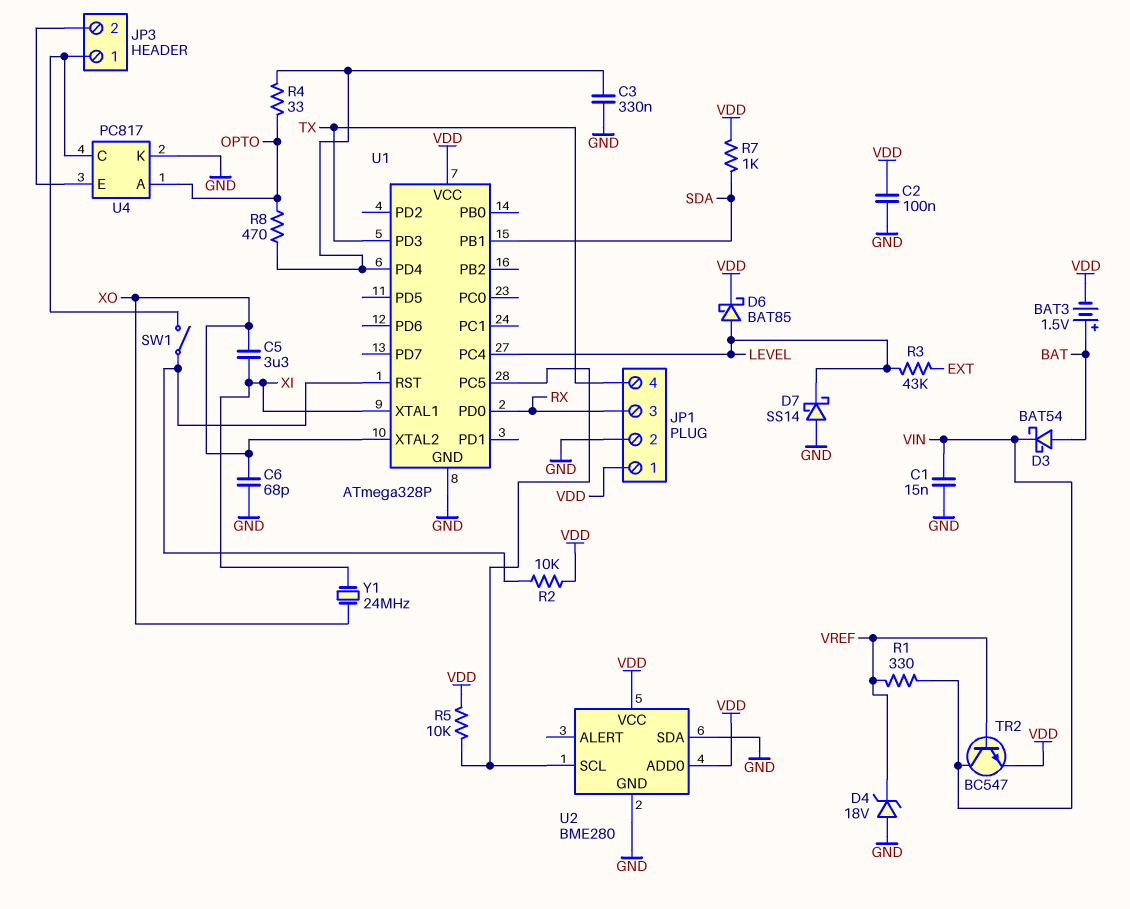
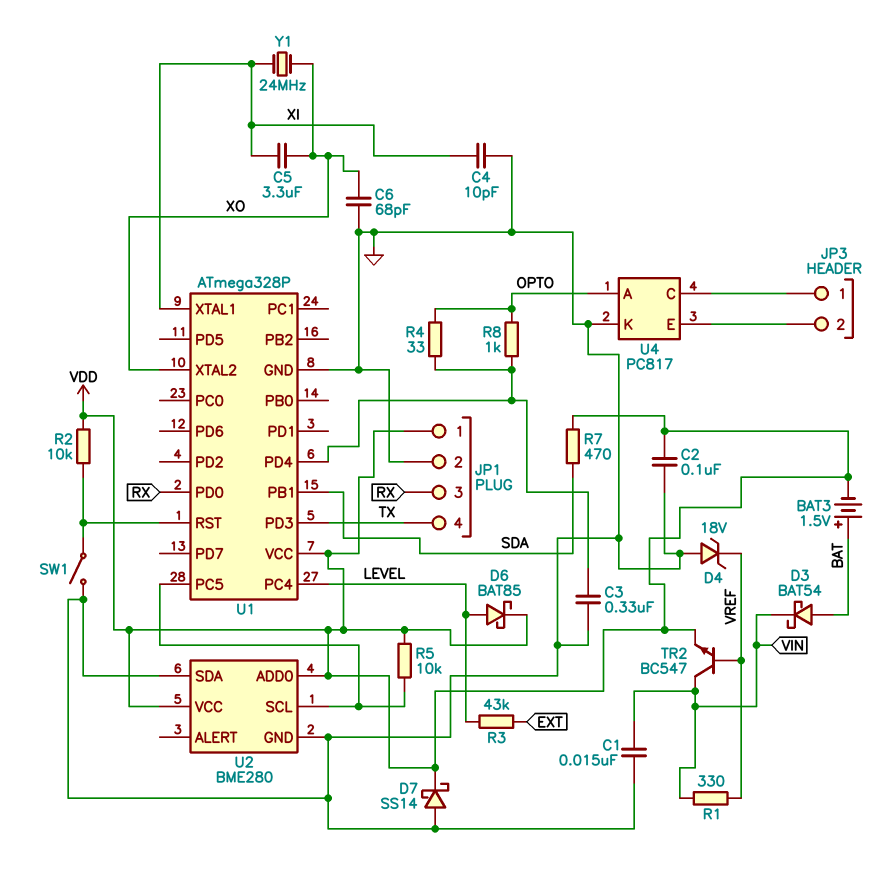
C4: none -> 10pF (GND, XI)
D7: schottky SS14 (A GND, K LEVEL) -> schottky SS14 (A GND, K VDD)
R7: 1k (SDA, VDD) -> 470 (SDA, VDD)
R8: 470 (OPTO, U1/PD4) -> 1k (OPTO, U1/PD4)
SW1: switch (JP3/1, U1/RST) -> switch (GND, U1/RST)

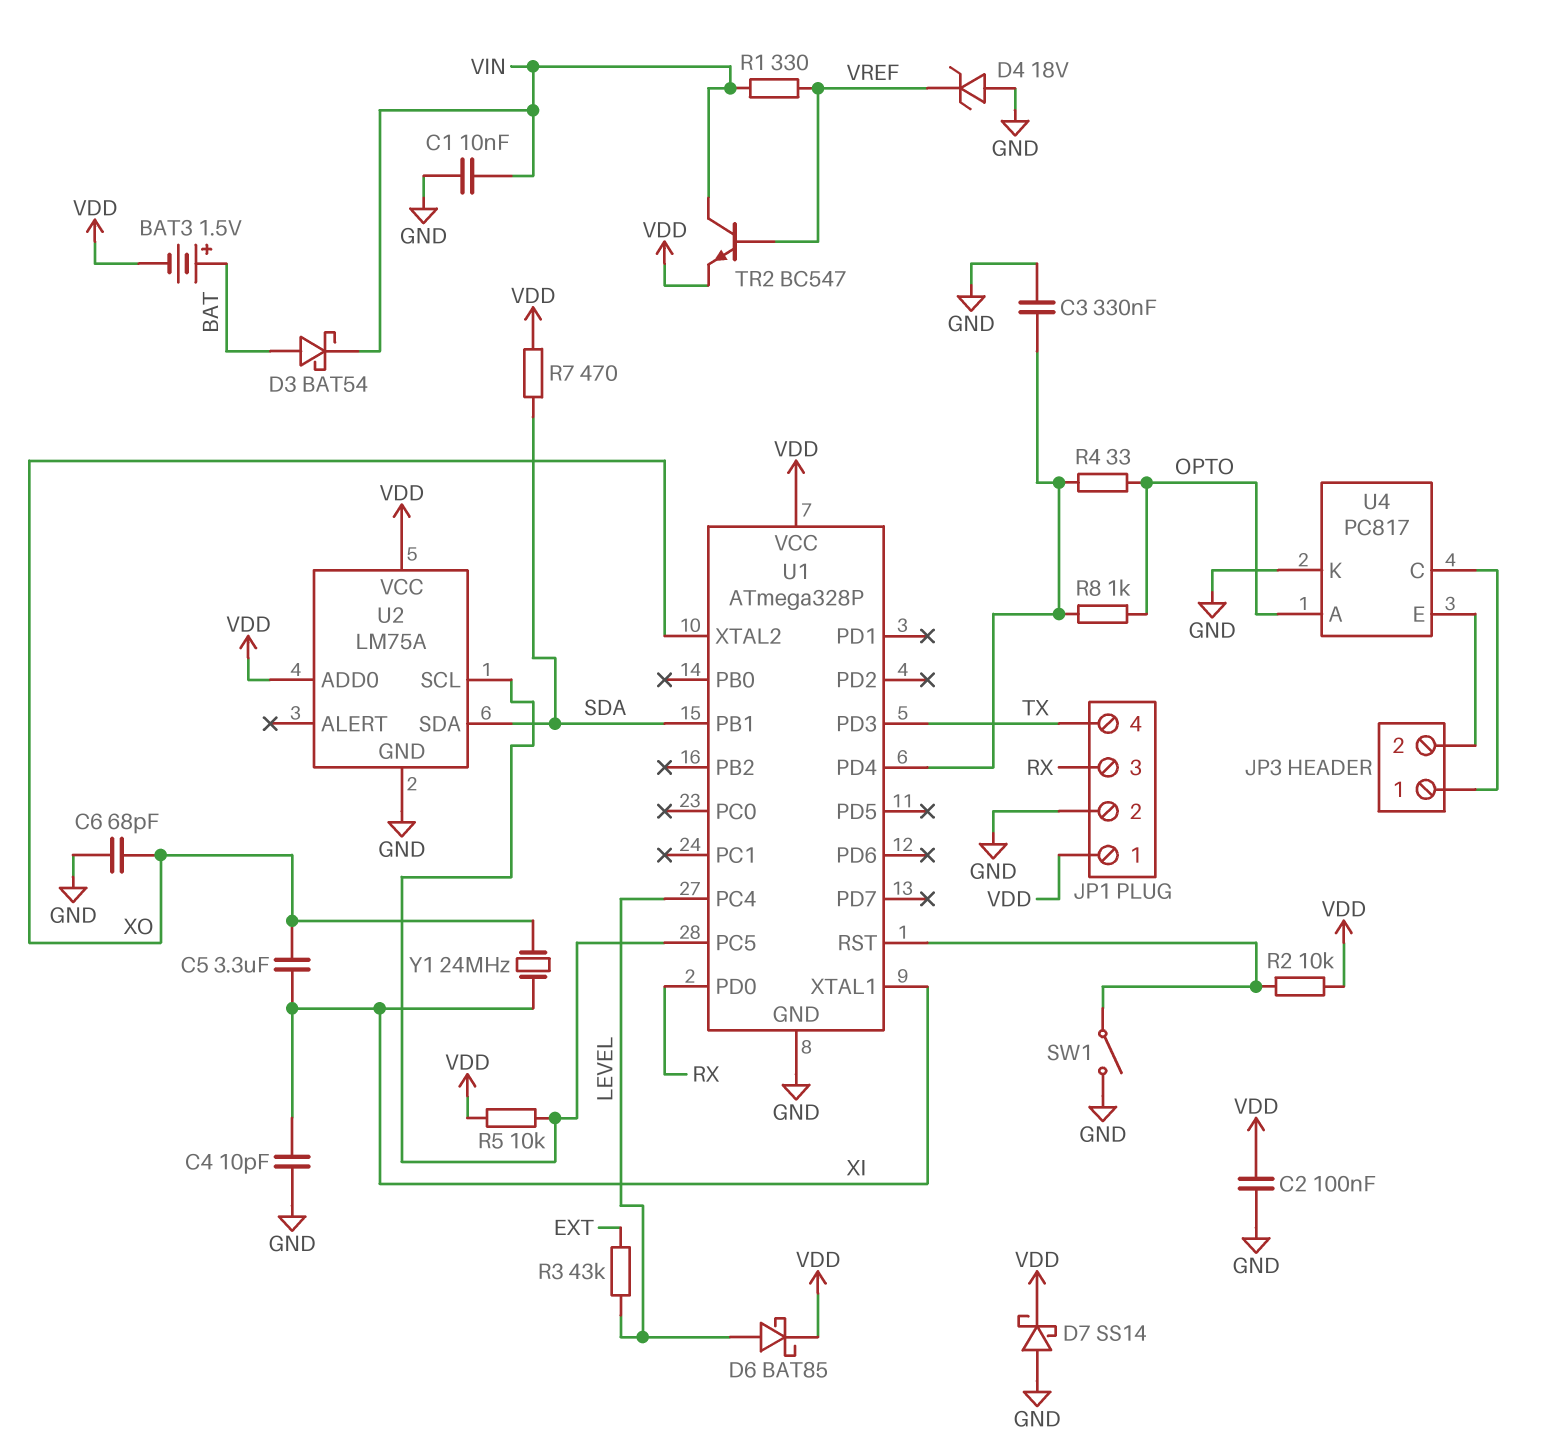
C1: 15nF (GND, VIN) -> 10nF (GND, VIN)
U2: BME280 -> LM75A
U2 pin SDA: GND -> SDA

